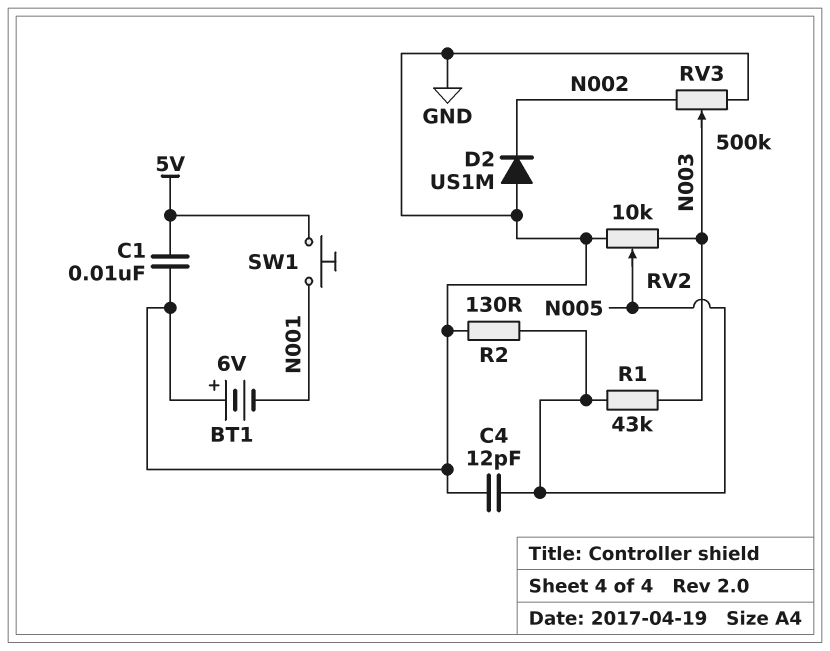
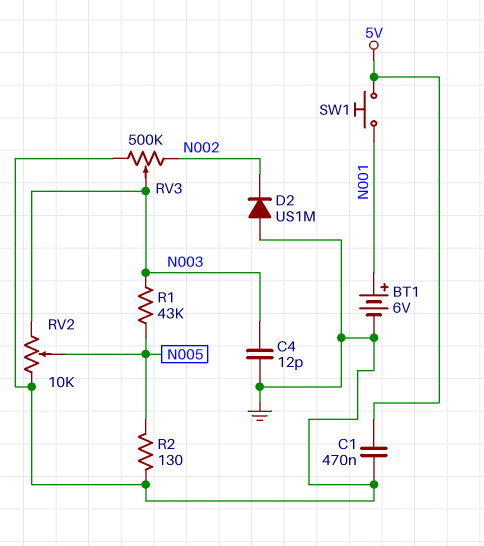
BT1: 6V (plus GND, minus N001) -> 6V (plus N001, minus GND)
C1: 10nF (5V, GND) -> 470nF (5V, GND)
C4: 12pF (GND, N005) -> 12pF (GND, N003)

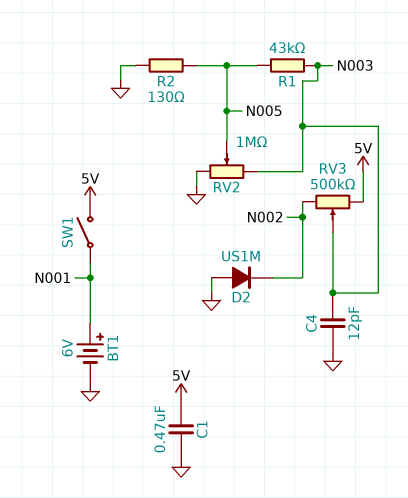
RV2: 10k (GND, N003, wiper N005) -> 1M (GND, N003, wiper N005)
RV3: 500k (GND, N002, wiper N003) -> 500k (5V, N002, wiper N003)
SW1: button (5V, N001) -> switch (5V, N001)

